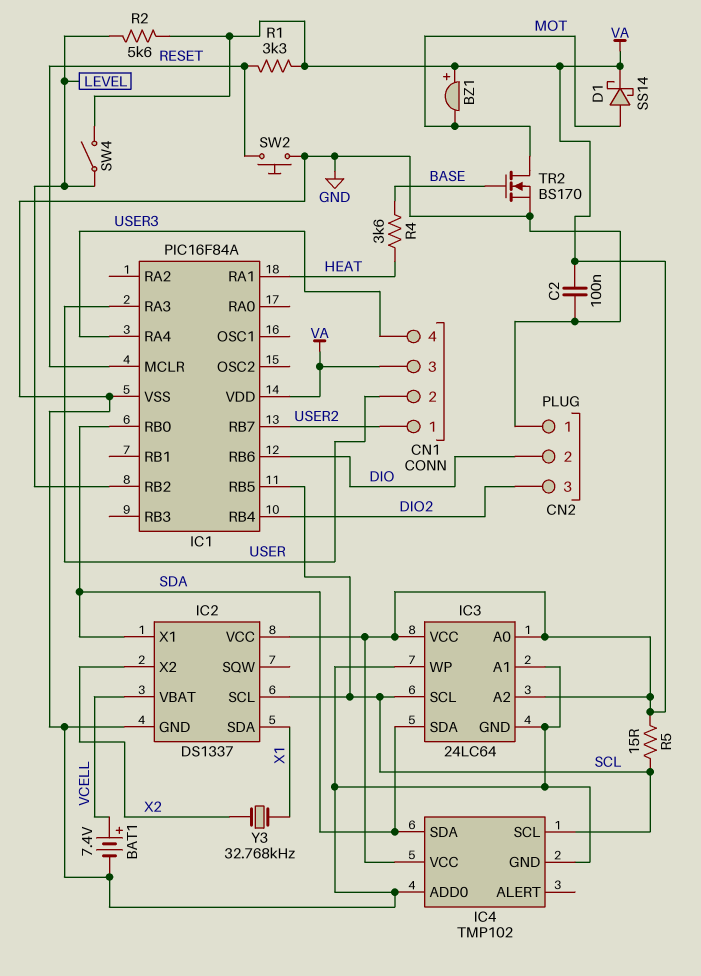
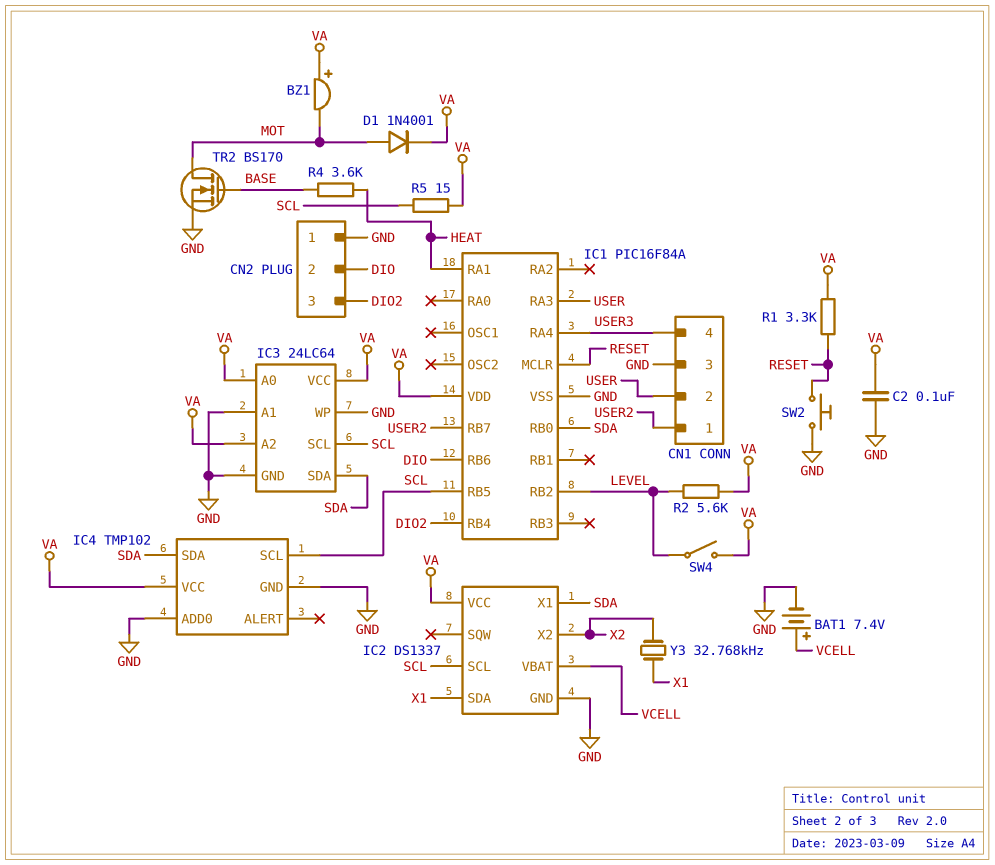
CN1 pin 3: VA -> GND
D1: schottky SS14 (A MOT, K VA) -> diode 1N4001 (A MOT, K VA)

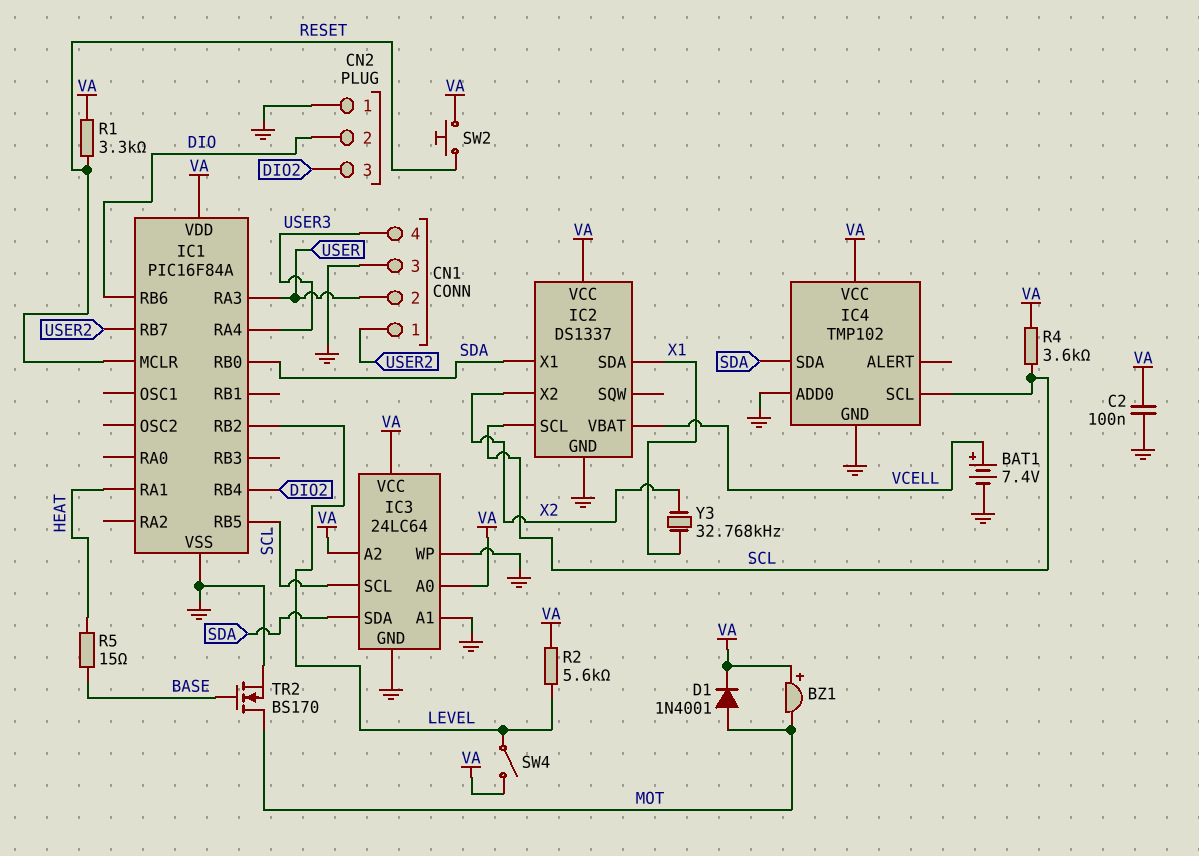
R4: 3.6k (BASE, HEAT) -> 3.6k (SCL, VA)
R5: 15 (SCL, VA) -> 15 (BASE, HEAT)
SW2: button (GND, RESET) -> button (RESET, VA)

